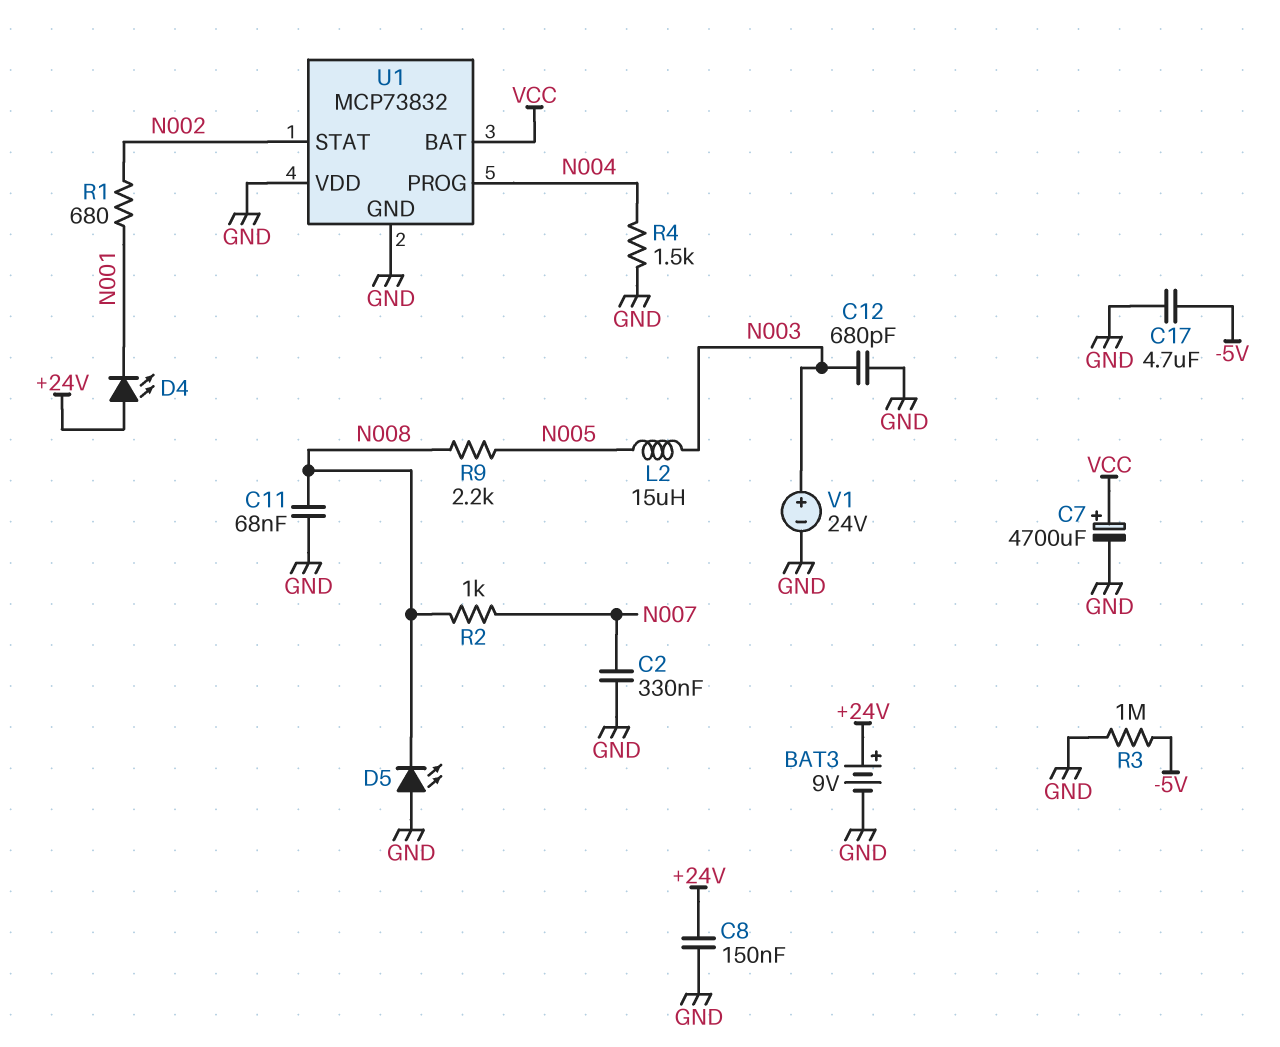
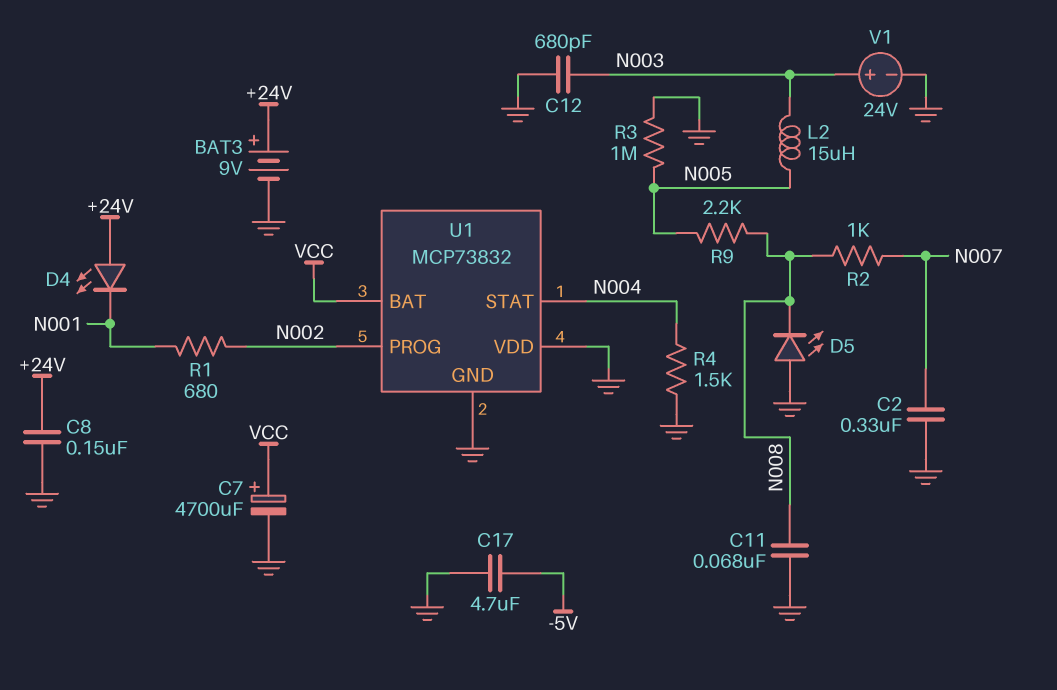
R3: 1M (-5V, GND) -> 1M (GND, N005)
U1 pin PROG: N004 -> N002
U1 pin STAT: N002 -> N004

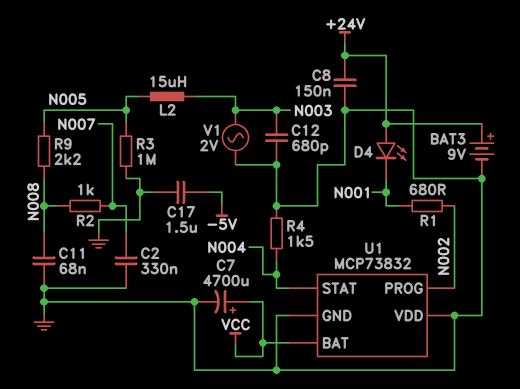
C17: 4.7uF (-5V, GND) -> 1.5uF (-5V, GND)
D5: LED (A GND, K N008) -> none
V1: 24V (plus N003, minus GND) -> AC 2V (GND, N003)

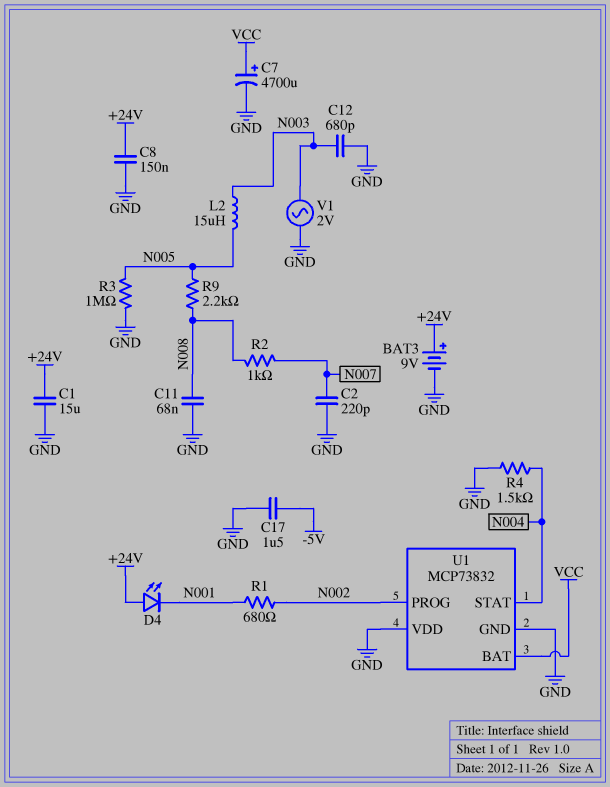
C1: none -> 15uF (+24V, GND)
C2: 330nF (GND, N007) -> 220pF (GND, N007)

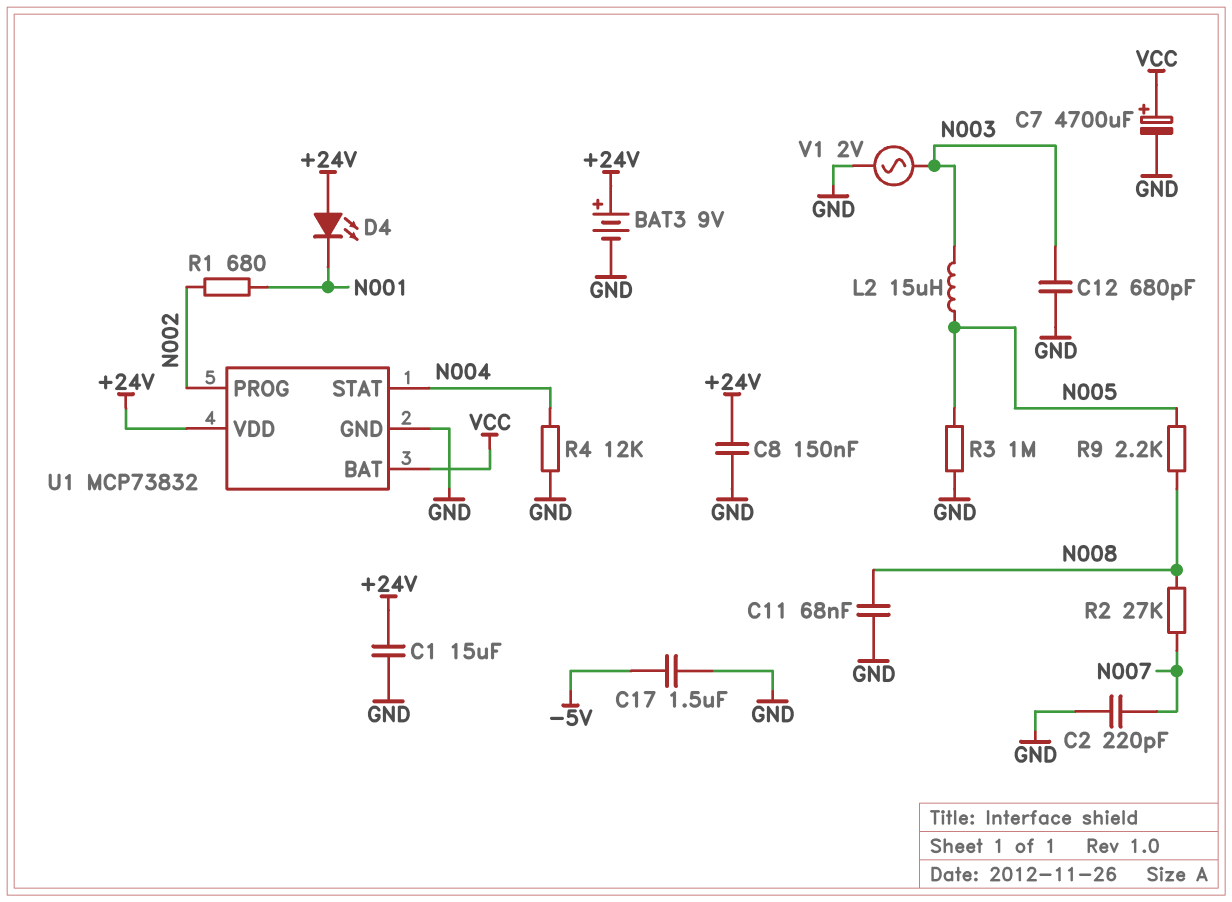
R2: 1k (N007, N008) -> 27k (N007, N008)
R4: 1.5k (GND, N004) -> 12k (GND, N004)
U1 pin VDD: GND -> +24V

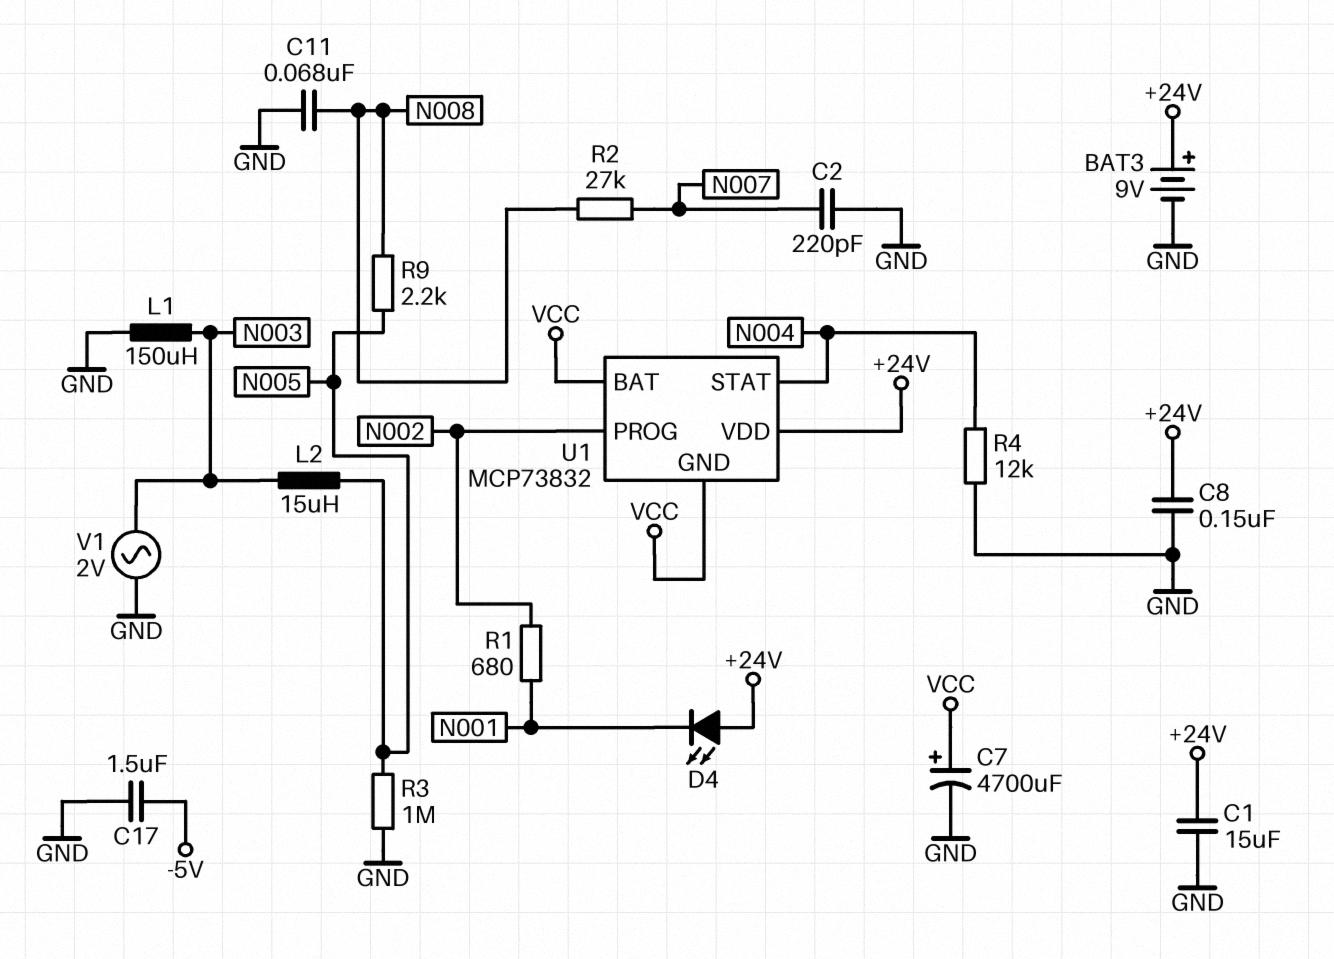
C12: 680pF (GND, N003) -> none
L1: none -> 150uH (GND, N003)
U1 pin GND: GND -> VCC

